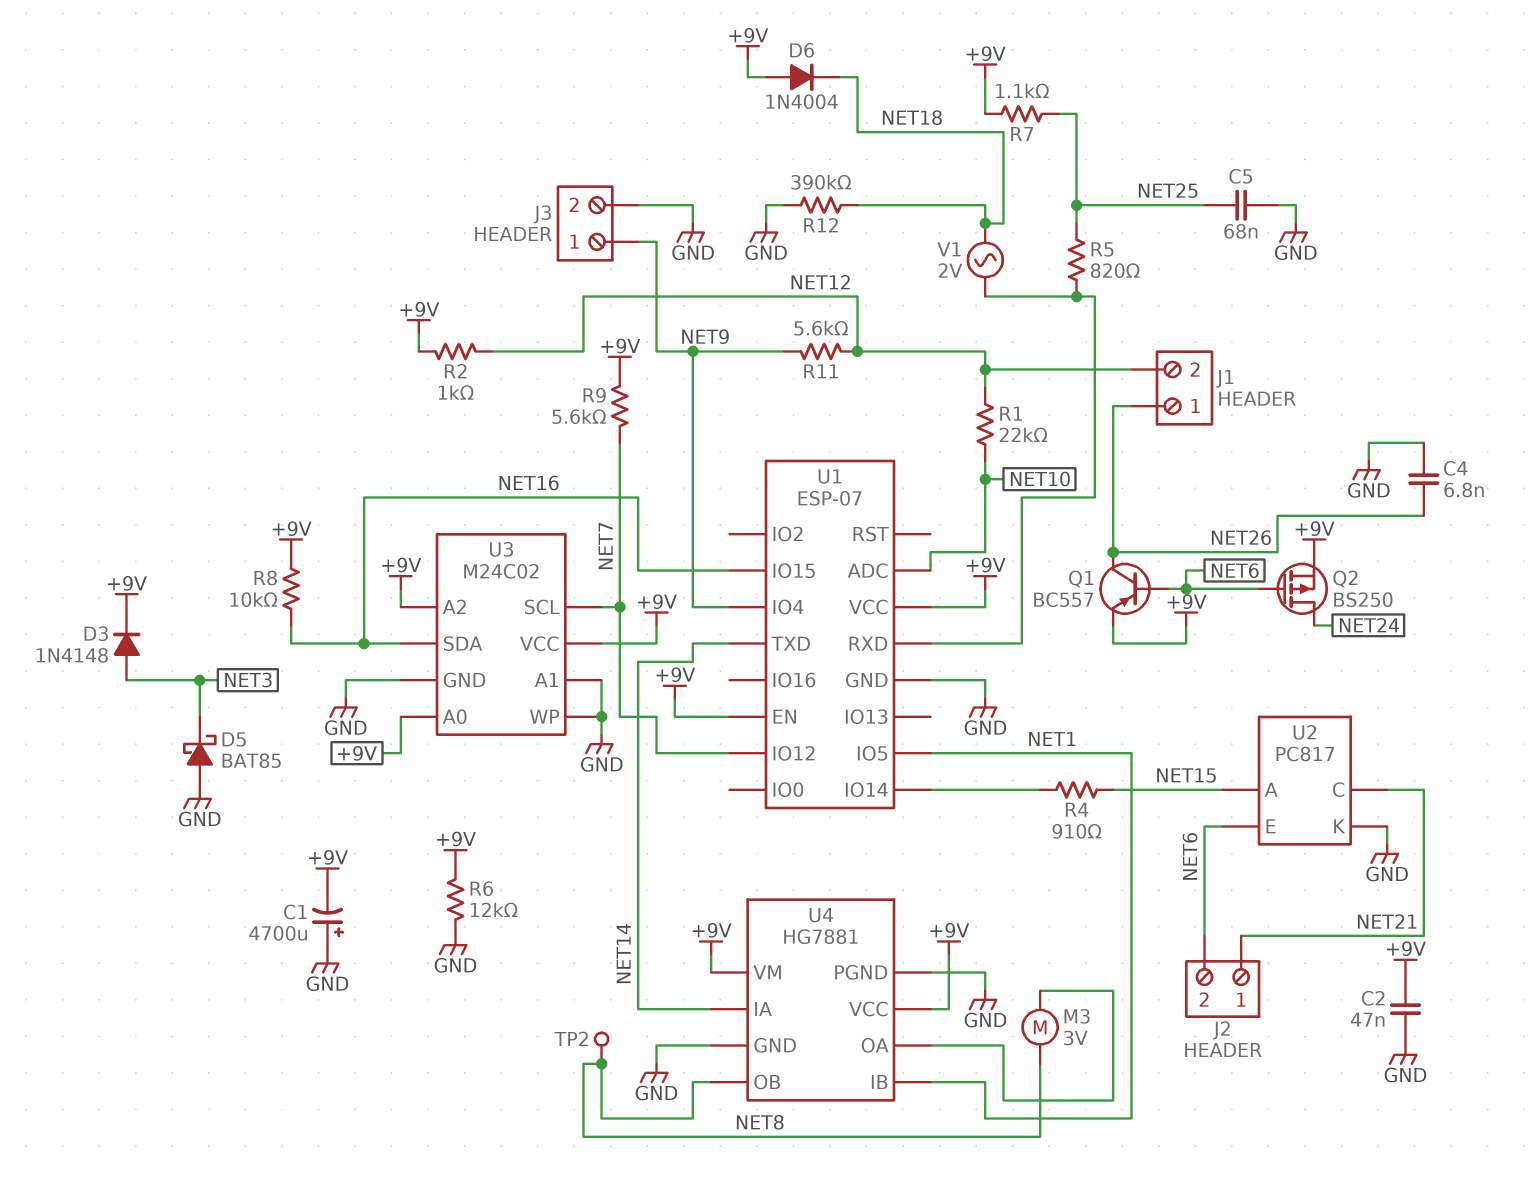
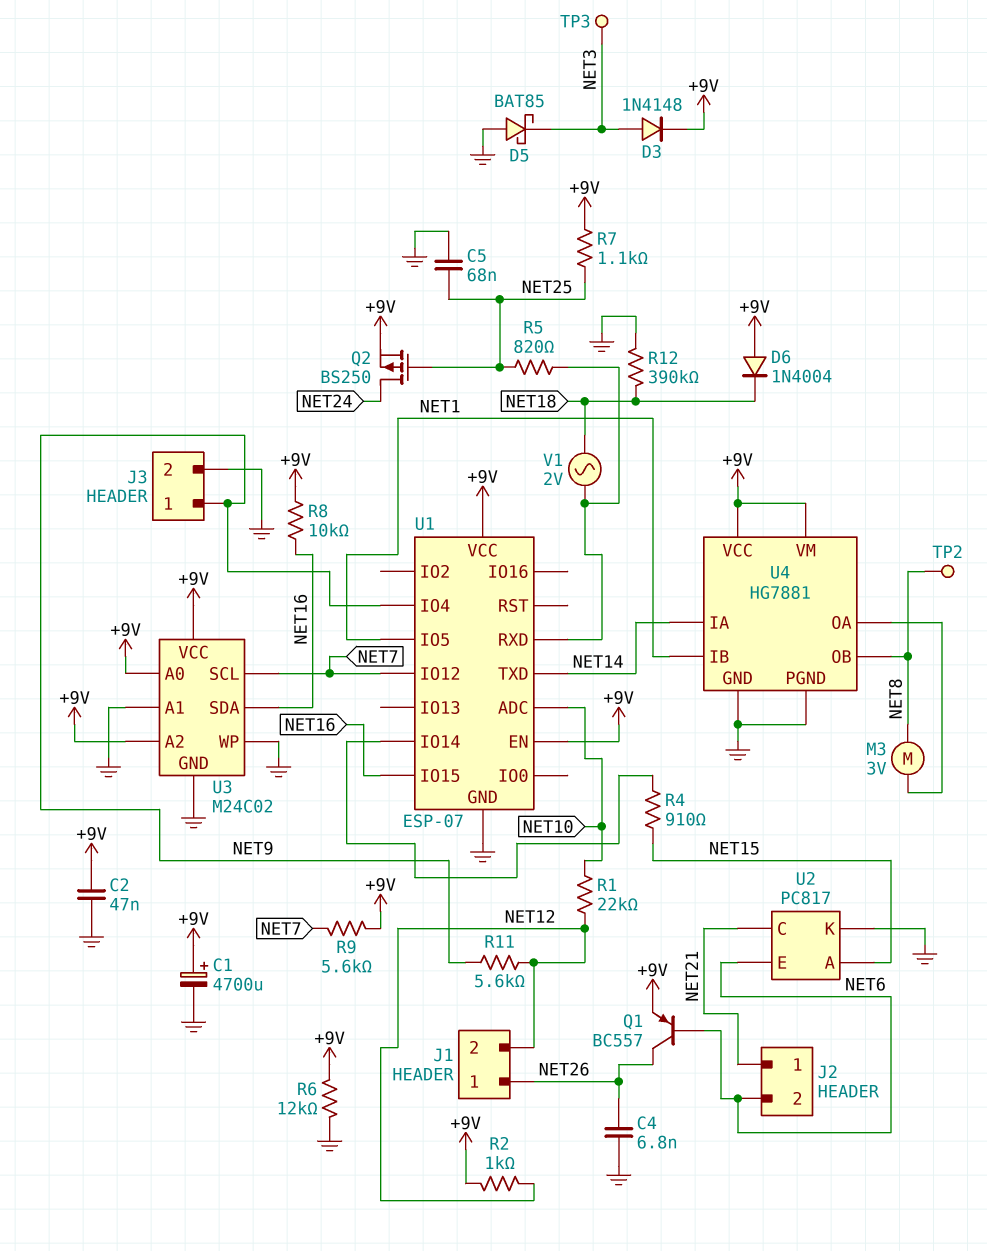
C1: 4700uF (plus GND, minus +9V) -> 4700uF (plus +9V, minus GND)
Q2: PMOS BS250 (G NET6, D NET24, S +9V) -> PMOS BS250 (G NET25, D NET24, S +9V)
TP3: none -> test point (NET3)

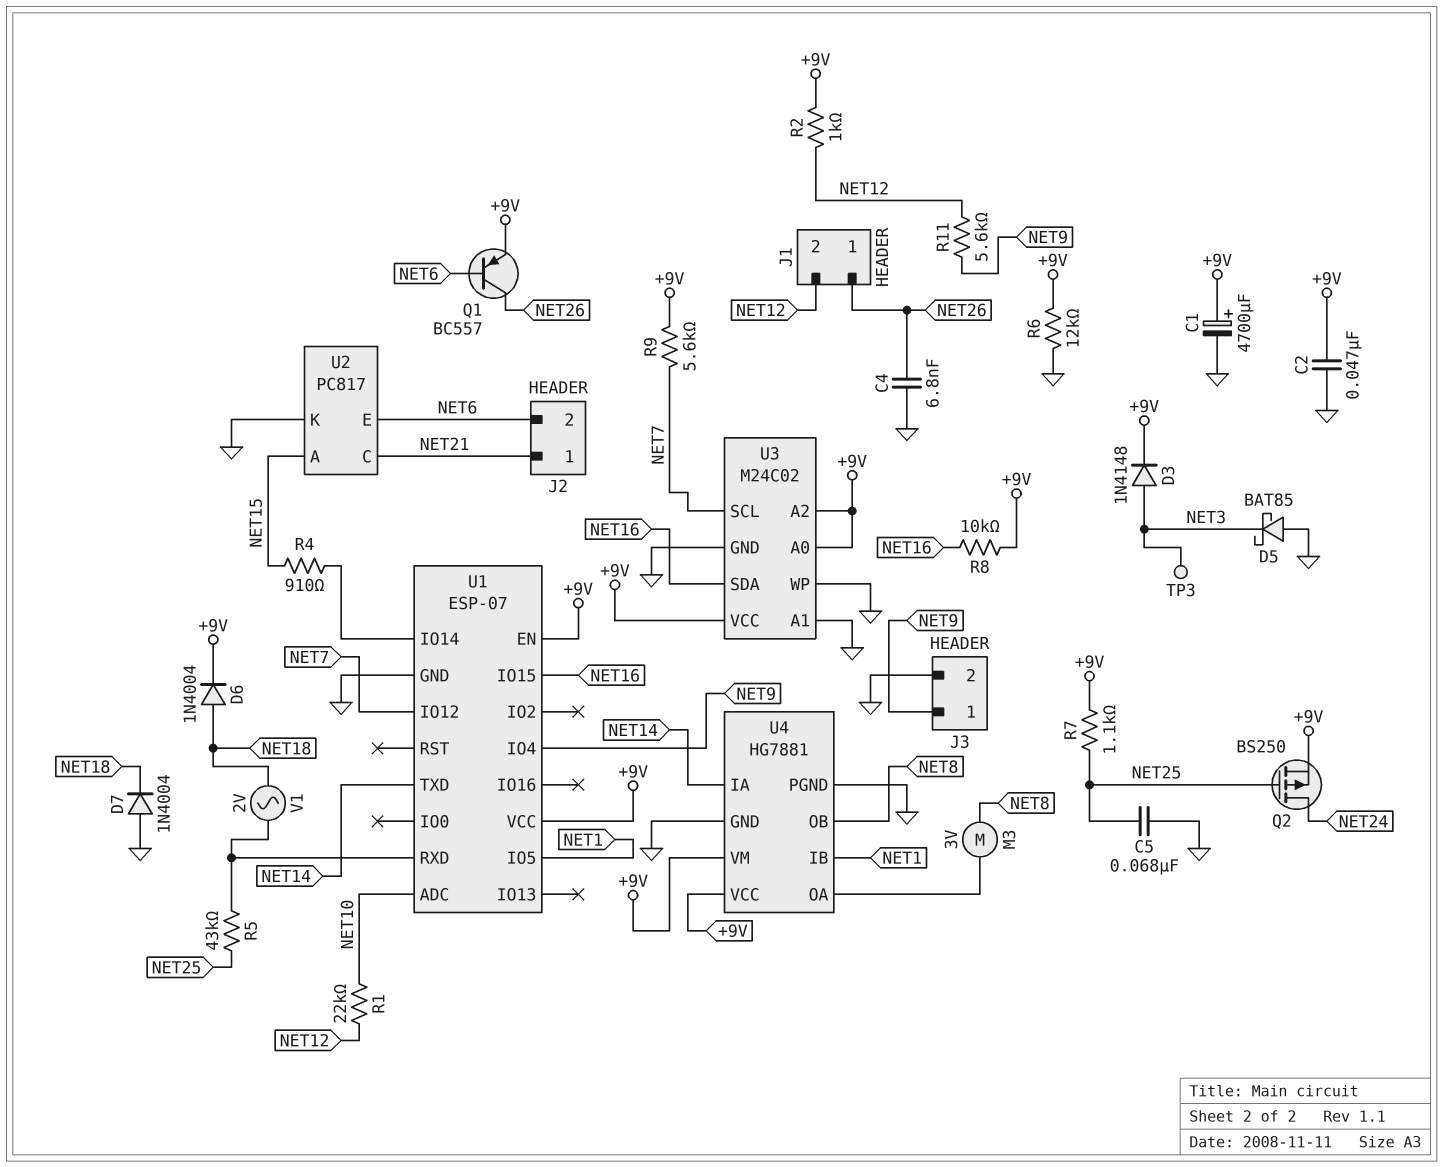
D6: diode 1N4004 (A +9V, K NET18) -> diode 1N4004 (A NET18, K +9V)
D7: none -> diode 1N4004 (A GND, K NET18)
R5: 820 (NET25, U1/RXD) -> 43k (NET25, U1/RXD)
R12: 390k (GND, NET18) -> none
TP2: test point (NET8) -> none

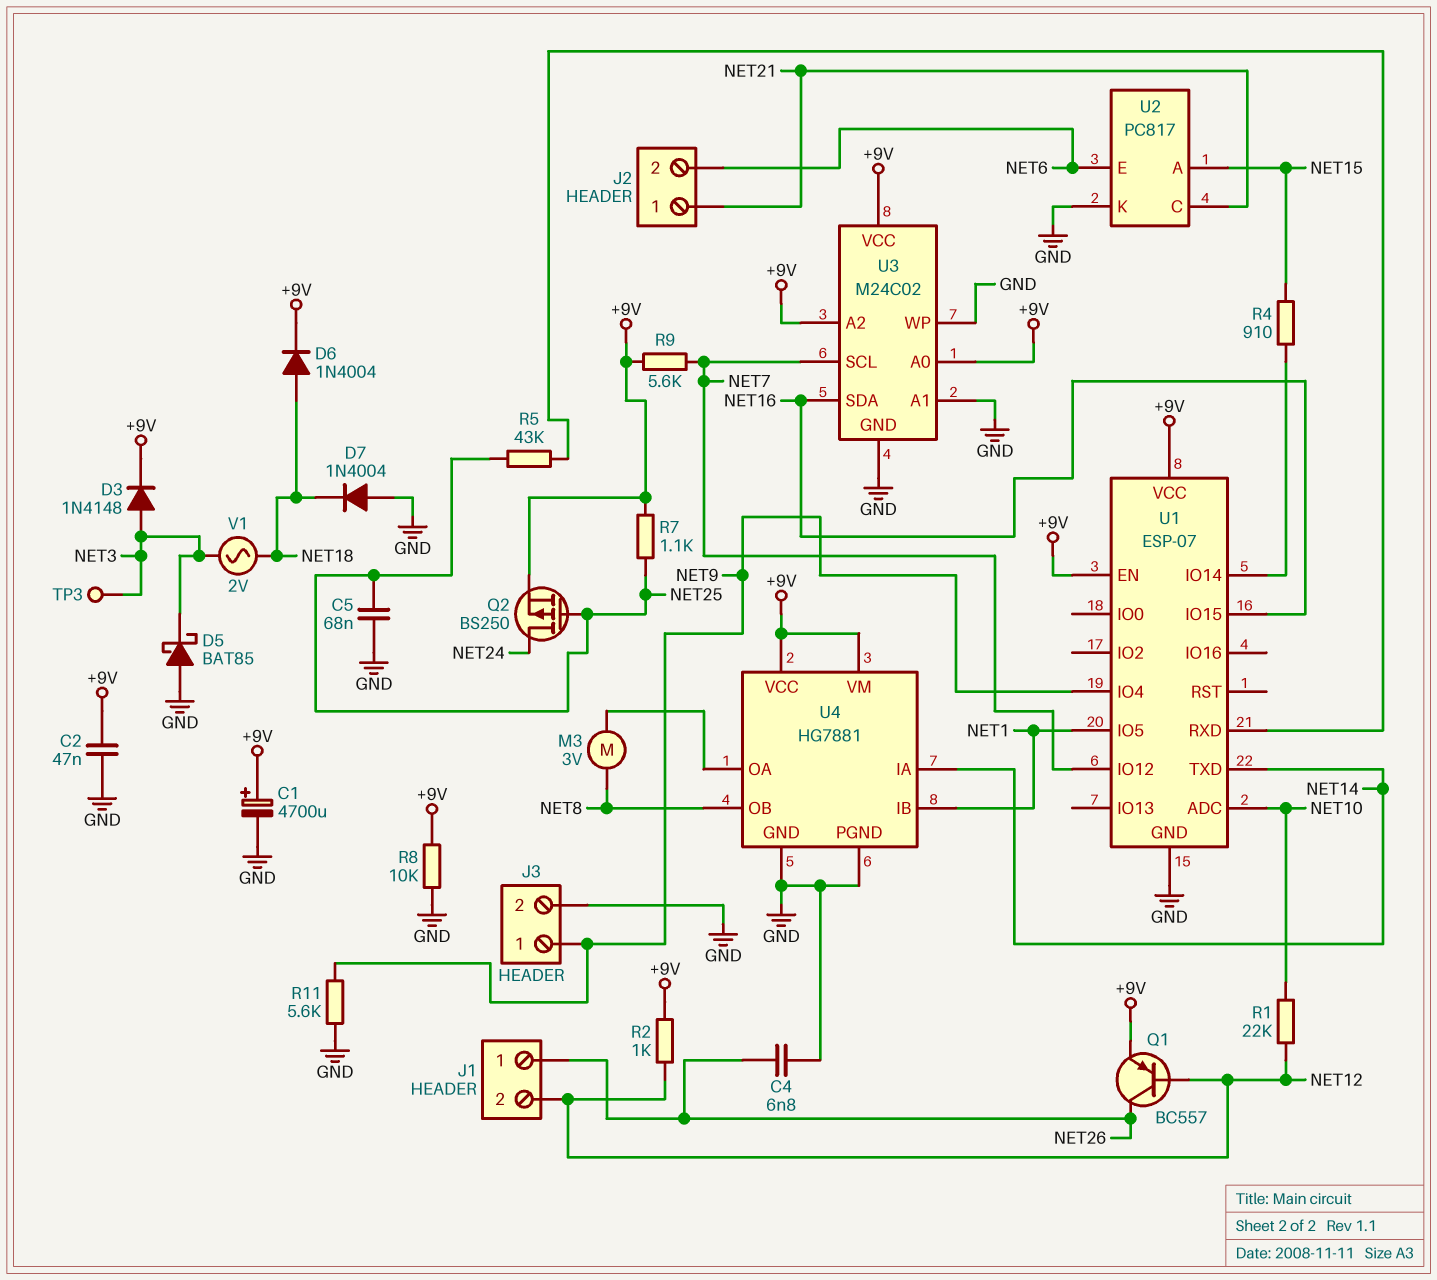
Q1: PNP BC557 (B NET6, C NET26, E +9V) -> PNP BC557 (B NET12, C NET26, E +9V)
R6: 12k (+9V, GND) -> none
R8: 10k (+9V, NET16) -> 10k (+9V, GND)
R11: 5.6k (NET9, NET12) -> 5.6k (GND, NET9)
V1: AC 2V (NET18, U1/RXD) -> AC 2V (NET3, NET18)

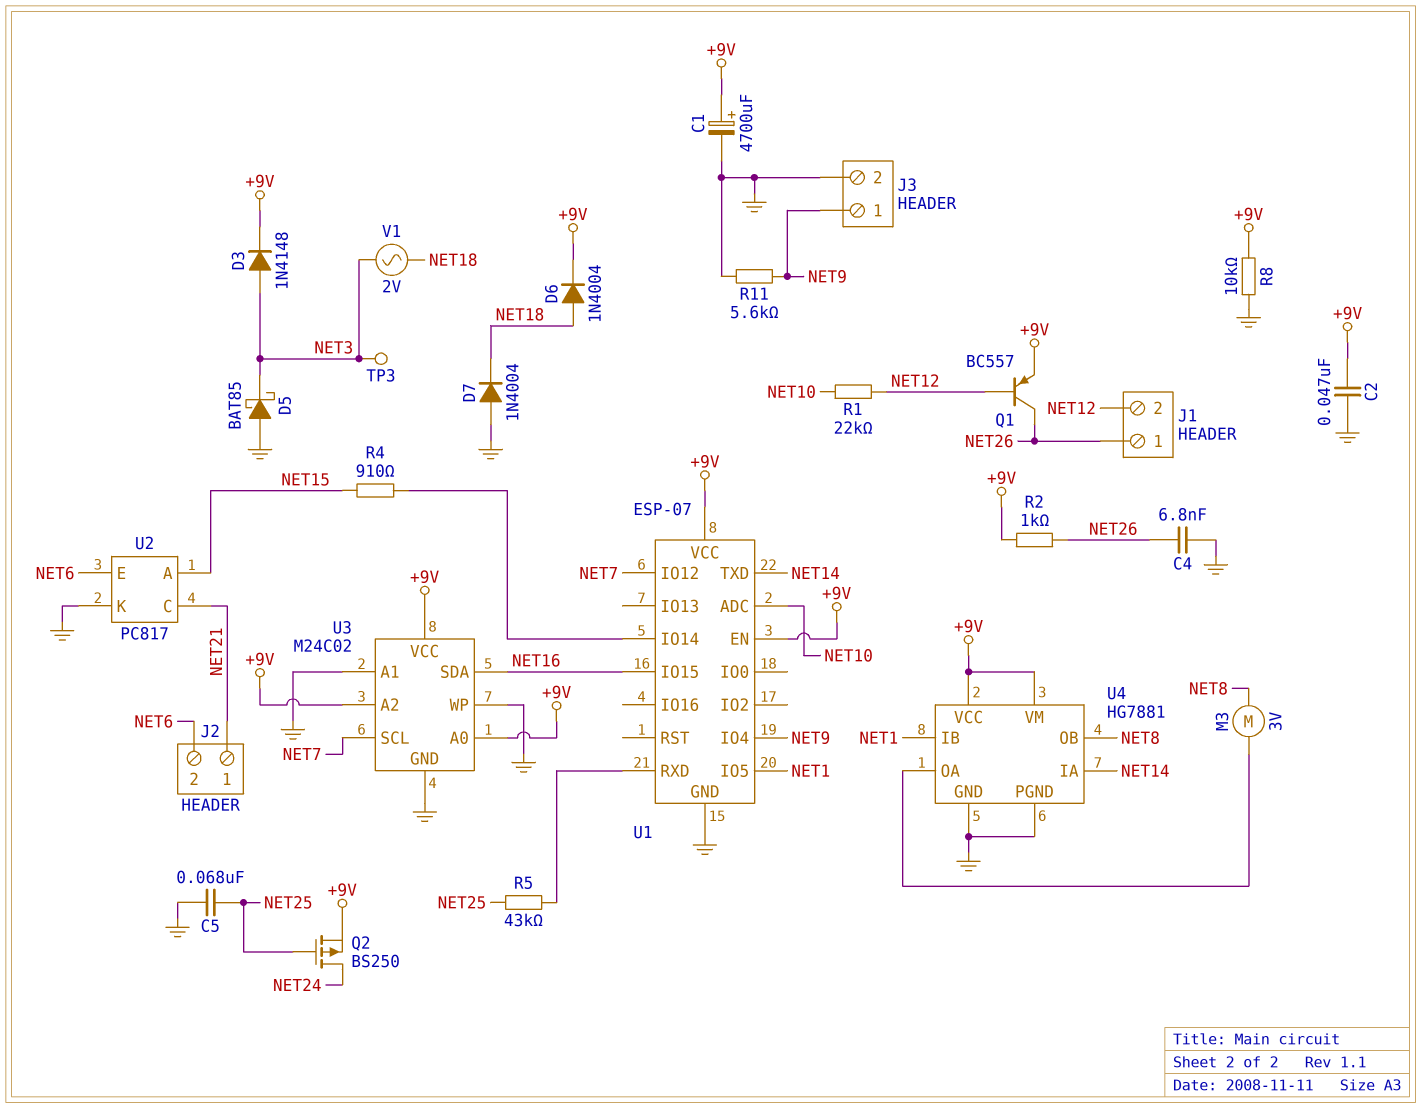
R2: 1k (+9V, NET12) -> 1k (+9V, NET26)
R7: 1.1k (+9V, NET25) -> none
R9: 5.6k (+9V, NET7) -> none

